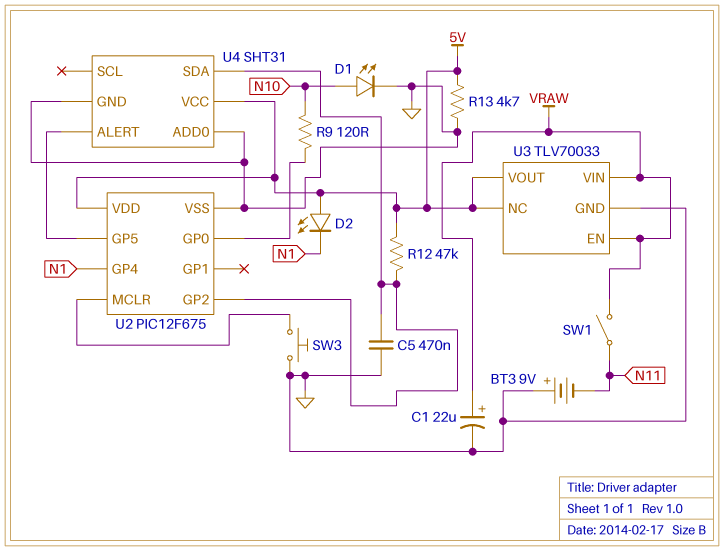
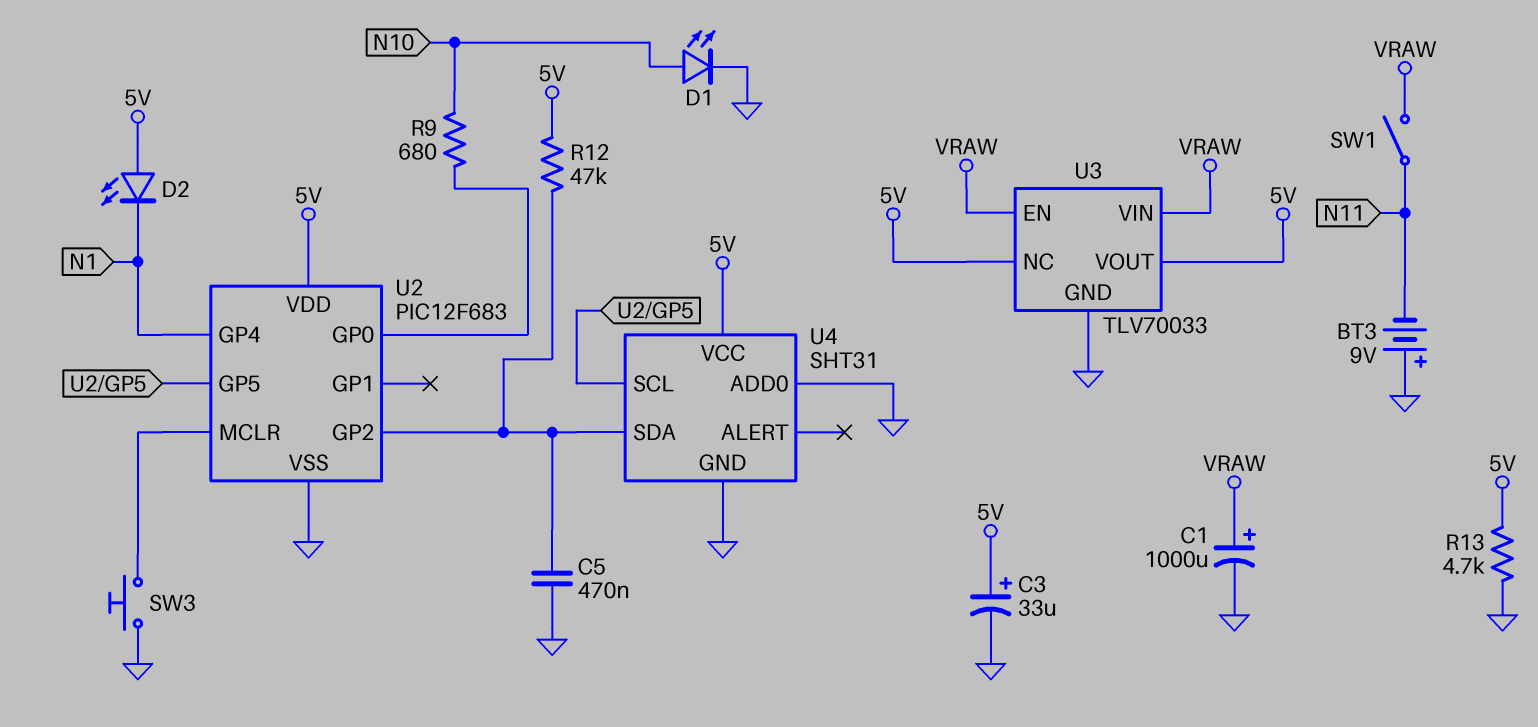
C1: 22uF (plus VRAW, minus GND) -> 1000uF (plus VRAW, minus GND)
C3: none -> 33uF (plus 5V, minus GND)
R9: 120 (N10, U2/GP0) -> 680 (N10, U2/GP0)
U2: PIC12F675 -> PIC12F683
U4 pin ALERT: U2/GP5 -> none
U4 pin SCL: none -> U2/GP5

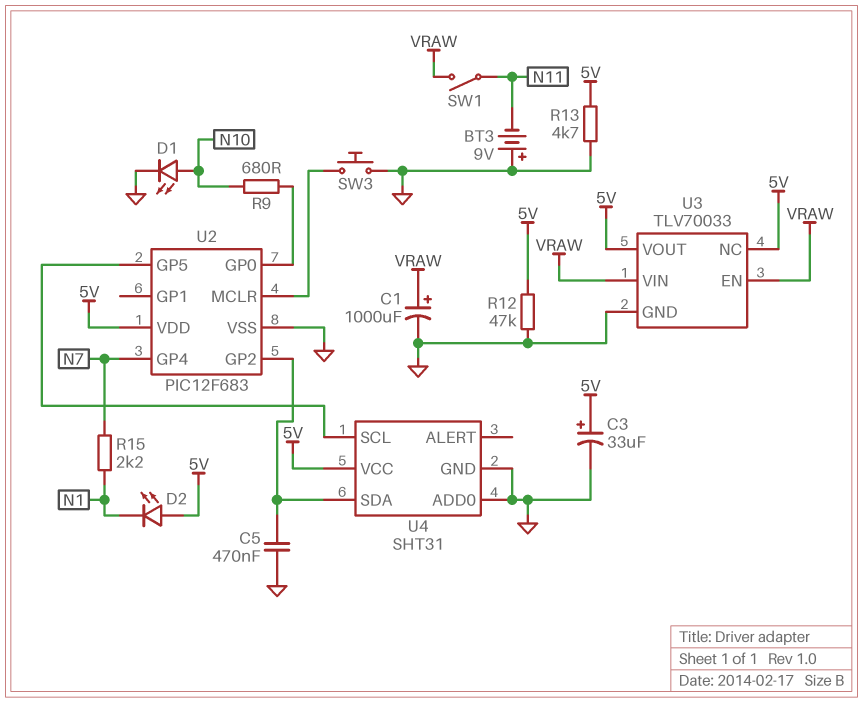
R12: 47k (5V, U2/GP2) -> 47k (5V, GND)
R15: none -> 2.2k (N1, N7)
U2 pin GP4: N1 -> N7

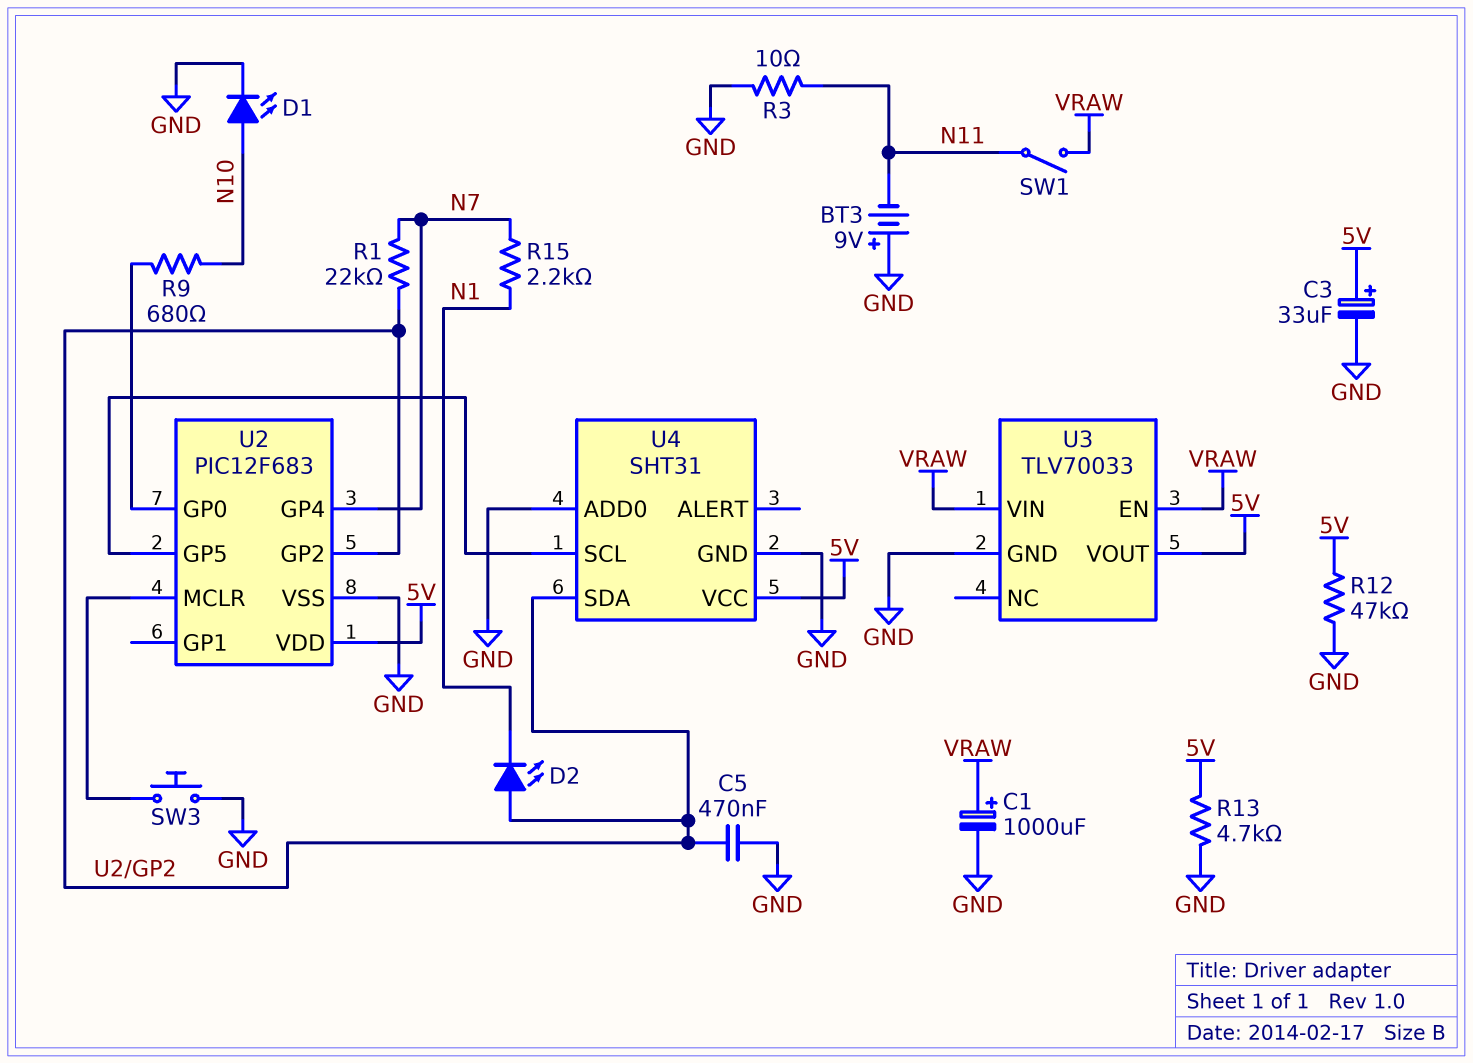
D2: LED (A 5V, K N1) -> LED (A U2/GP2, K N1)
R1: none -> 22k (N7, U2/GP2)
R3: none -> 10 (GND, N11)
U3 pin NC: 5V -> none

